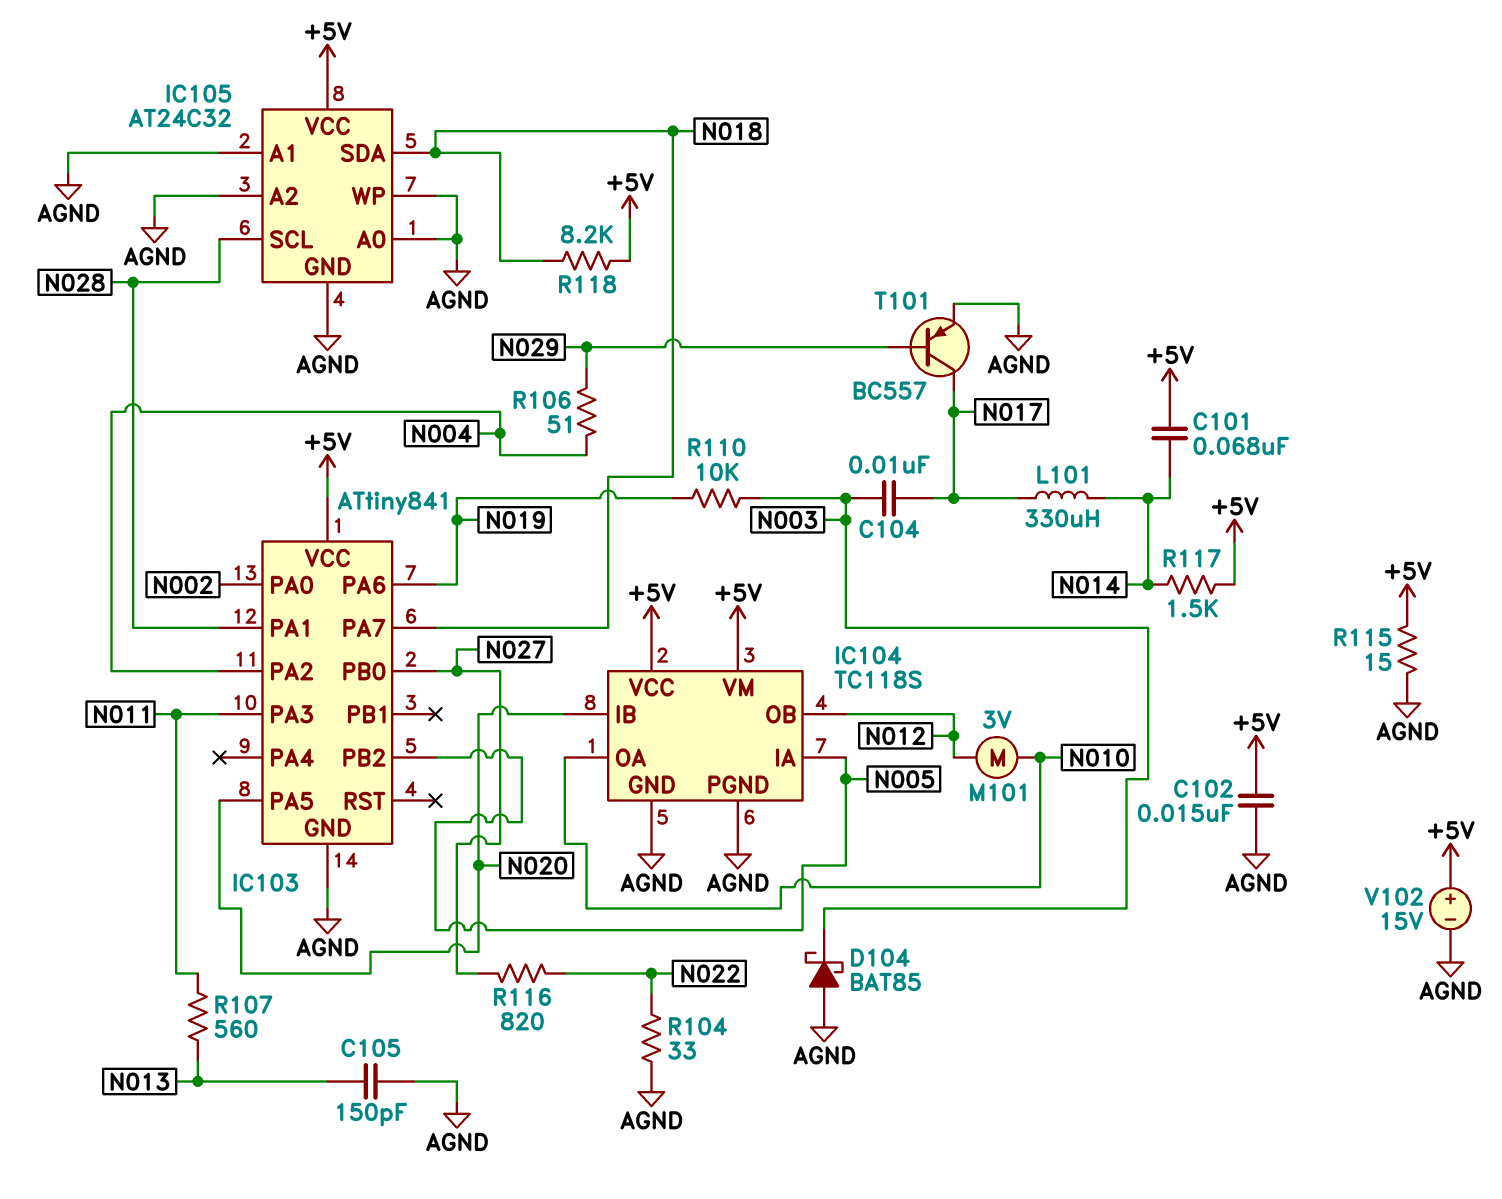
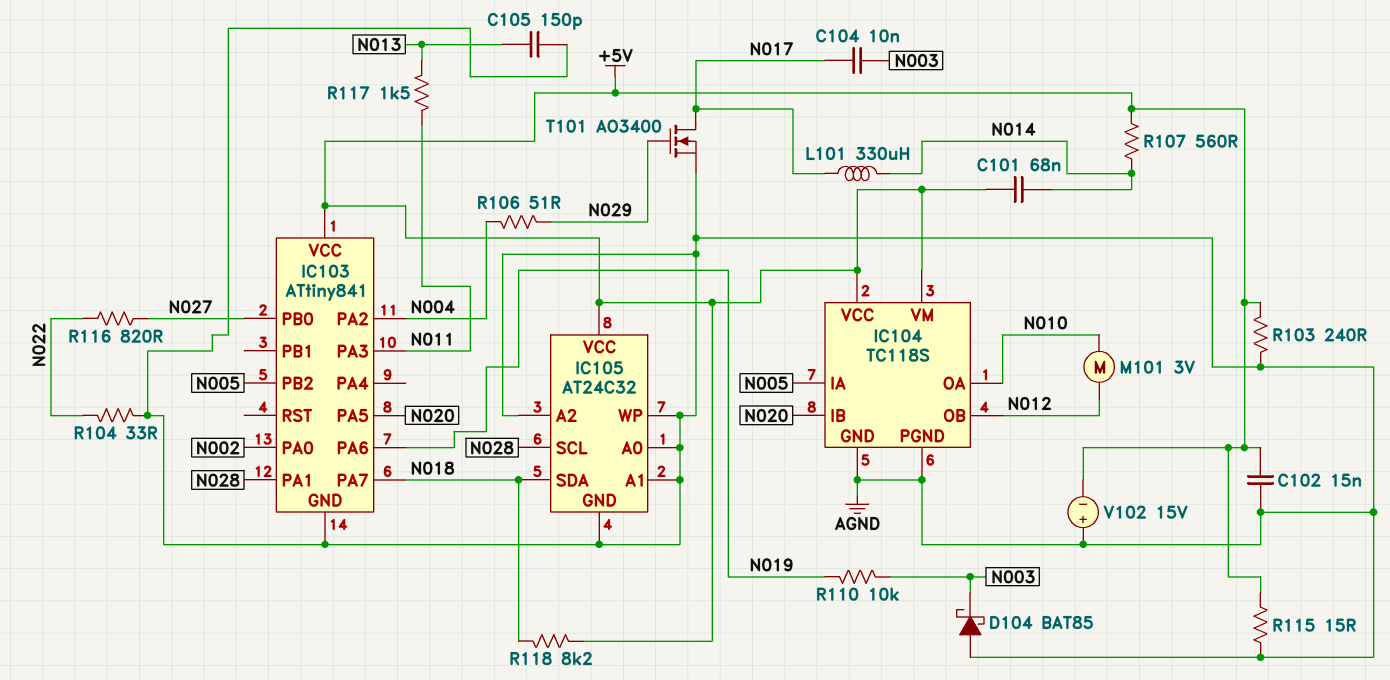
R103: none -> 240 (+5V, AGND)
R107: 560 (N011, N013) -> 560 (+5V, N014)
R117: 1.5k (+5V, N014) -> 1.5k (N011, N013)
T101: PNP BC557 (B N029, C N017, E AGND) -> NMOS AO3400 (G N029, D N017, S AGND)
V102: 15V (plus +5V, minus AGND) -> 15V (plus AGND, minus +5V)

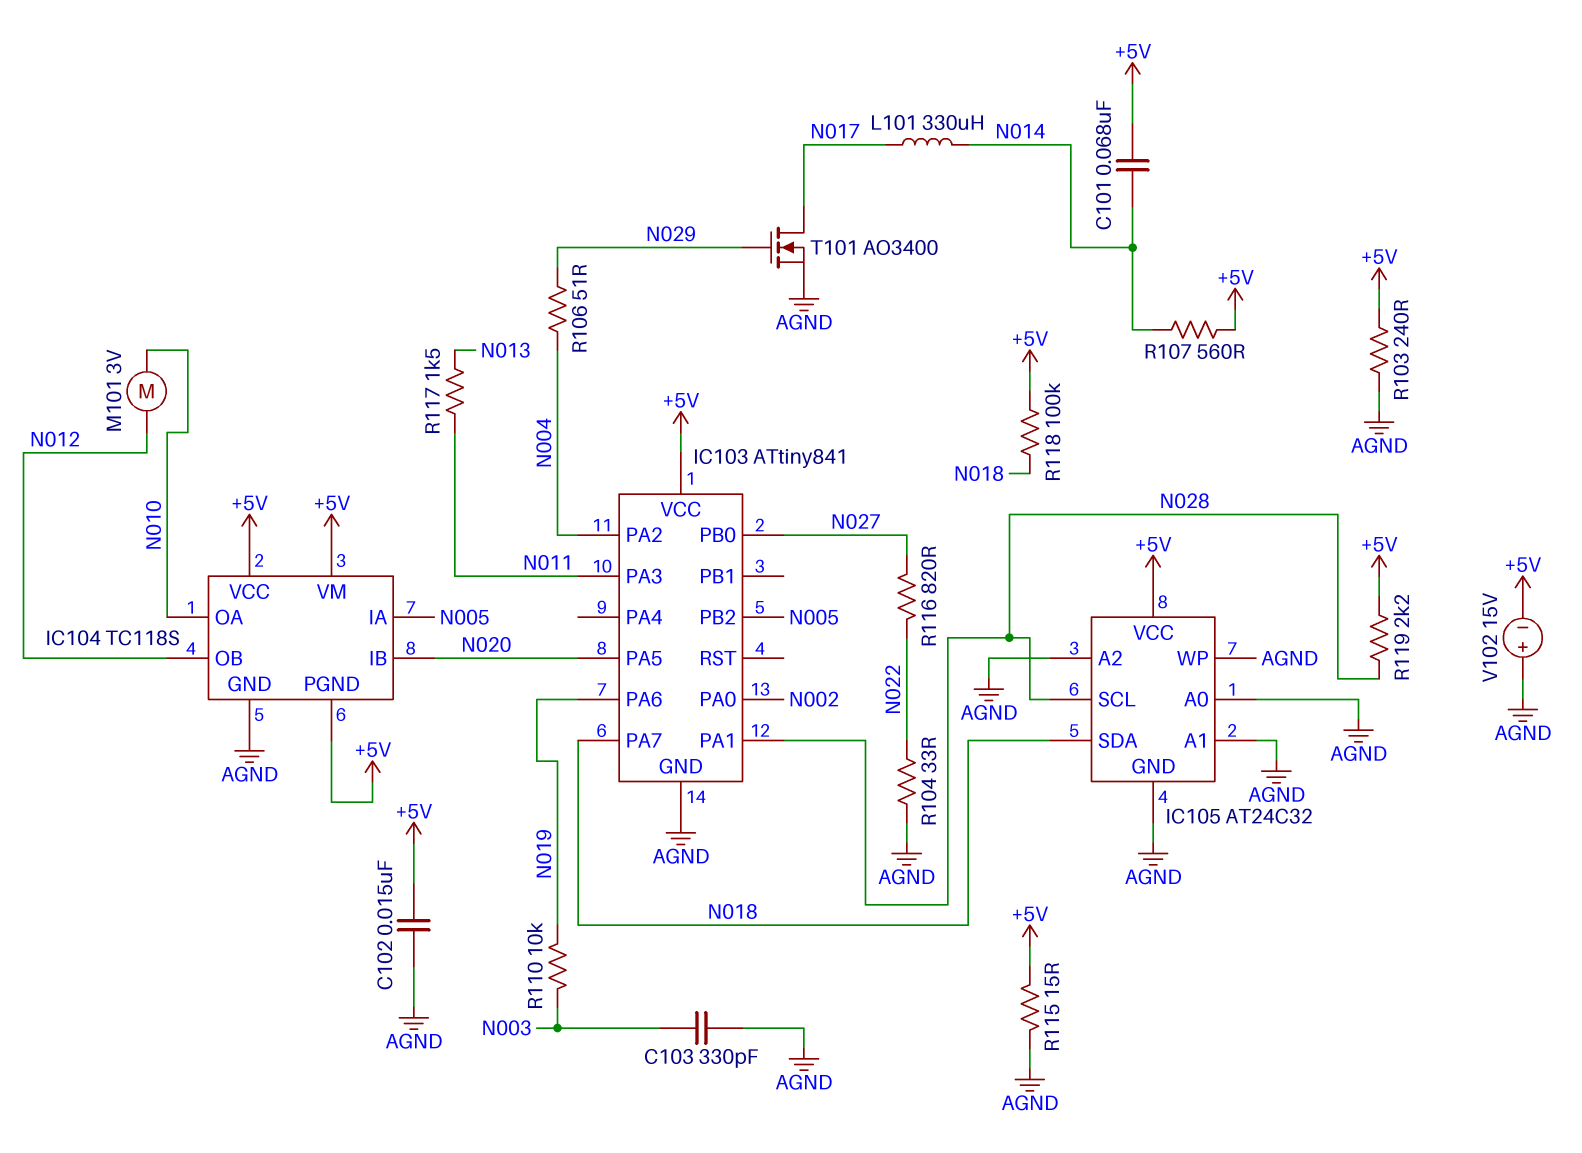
C103: none -> 330pF (AGND, N003)
C104: 10nF (N003, N017) -> none
C105: 150pF (AGND, N013) -> none
D104: schottky BAT85 (A AGND, K N003) -> none
IC104 pin PGND: AGND -> +5V
R118: 8.2k (+5V, N018) -> 100k (+5V, N018)
R119: none -> 2.2k (+5V, N028)

